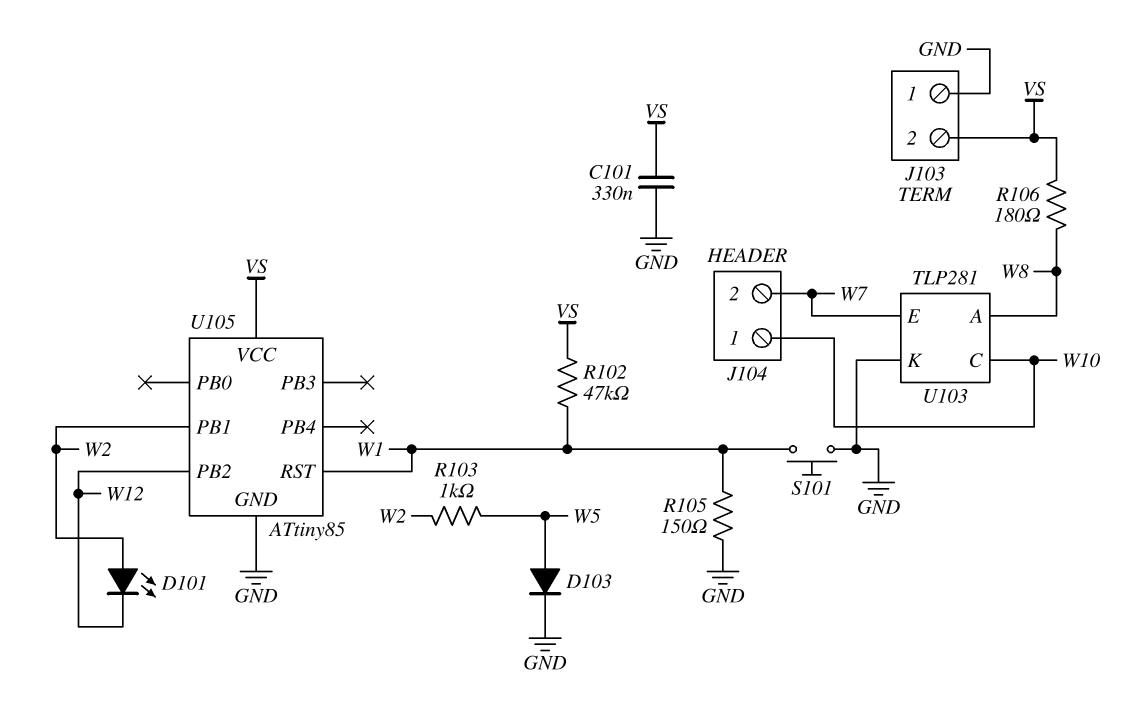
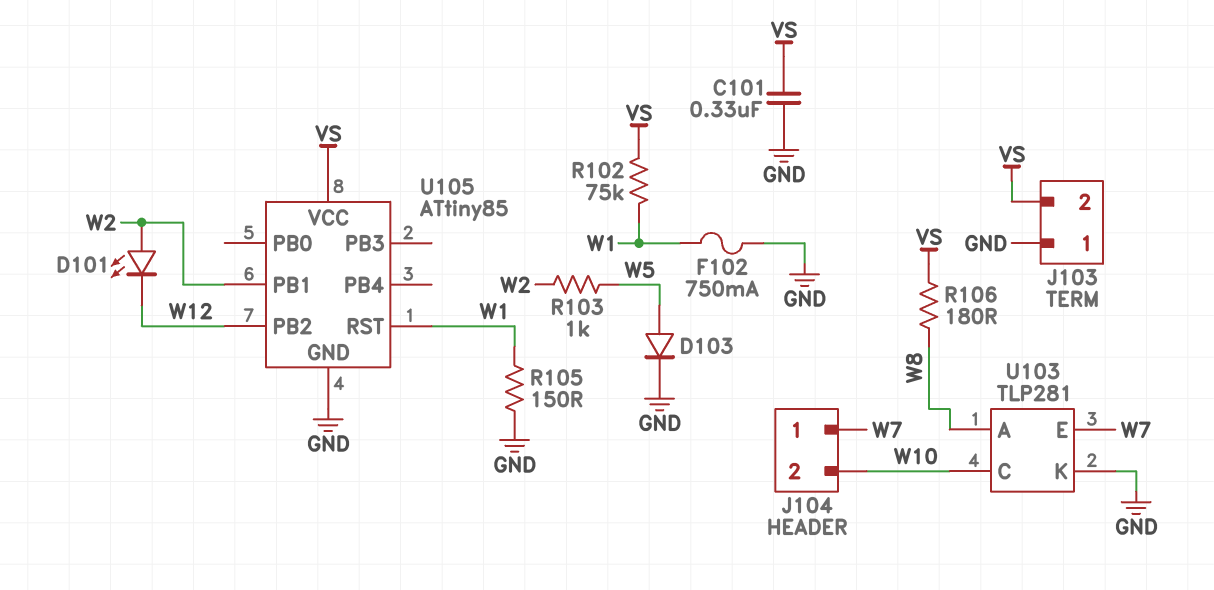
F102: none -> 750mA (GND, W1)
J104 pin 1: W10 -> W7
J104 pin 2: W7 -> W10
R102: 47k (VS, W1) -> 75k (VS, W1)
S101: button (GND, W1) -> none

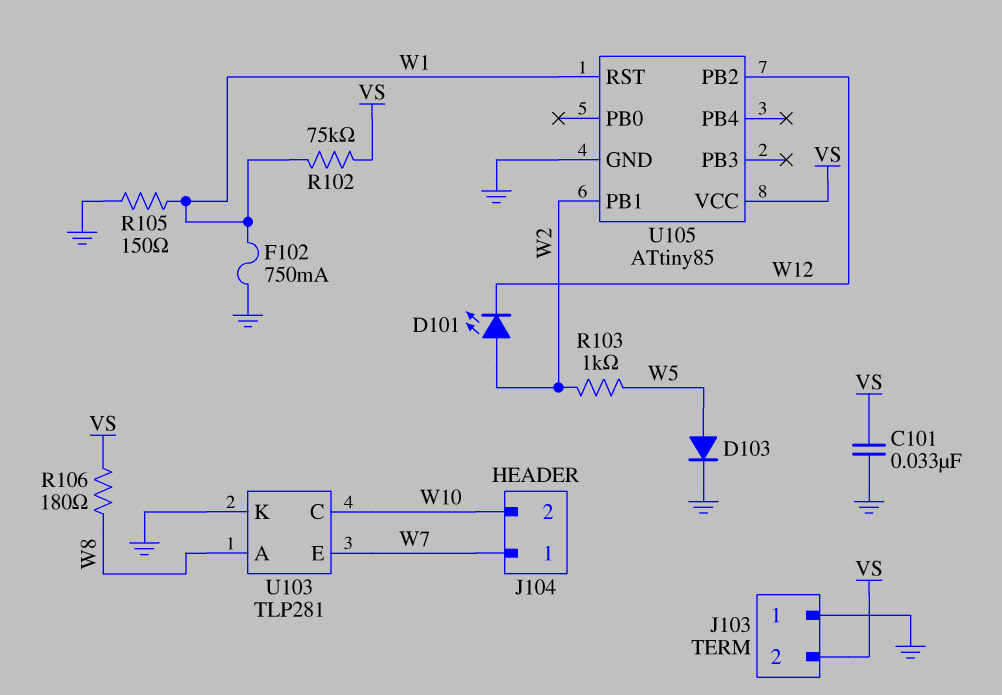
C101: 330nF (GND, VS) -> 33nF (GND, VS)

